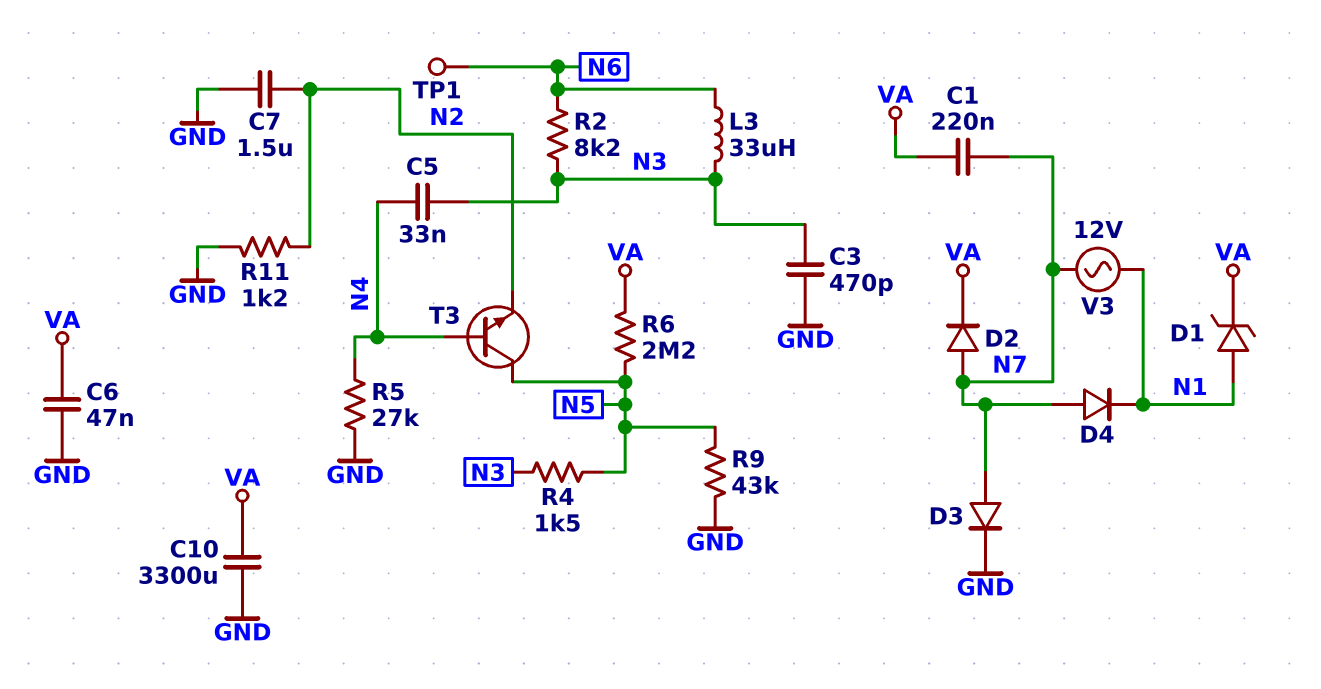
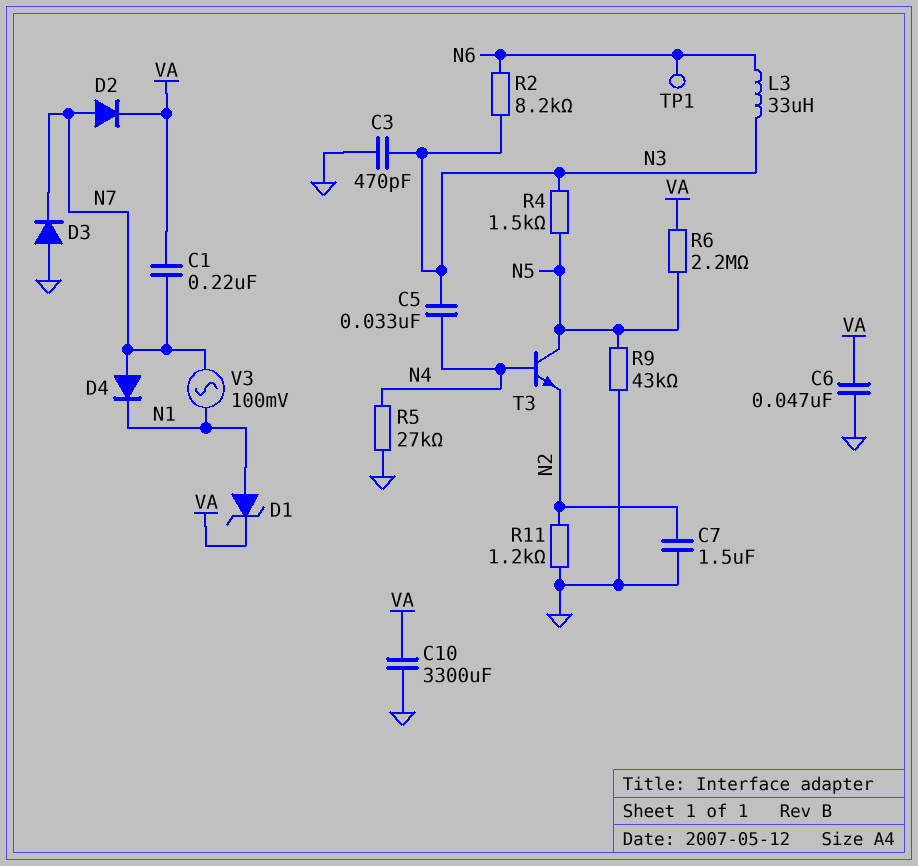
D3: diode (A N7, K GND) -> diode (A GND, K N7)
V3: AC 12V (N1, N7) -> AC 100mV (N1, N7)

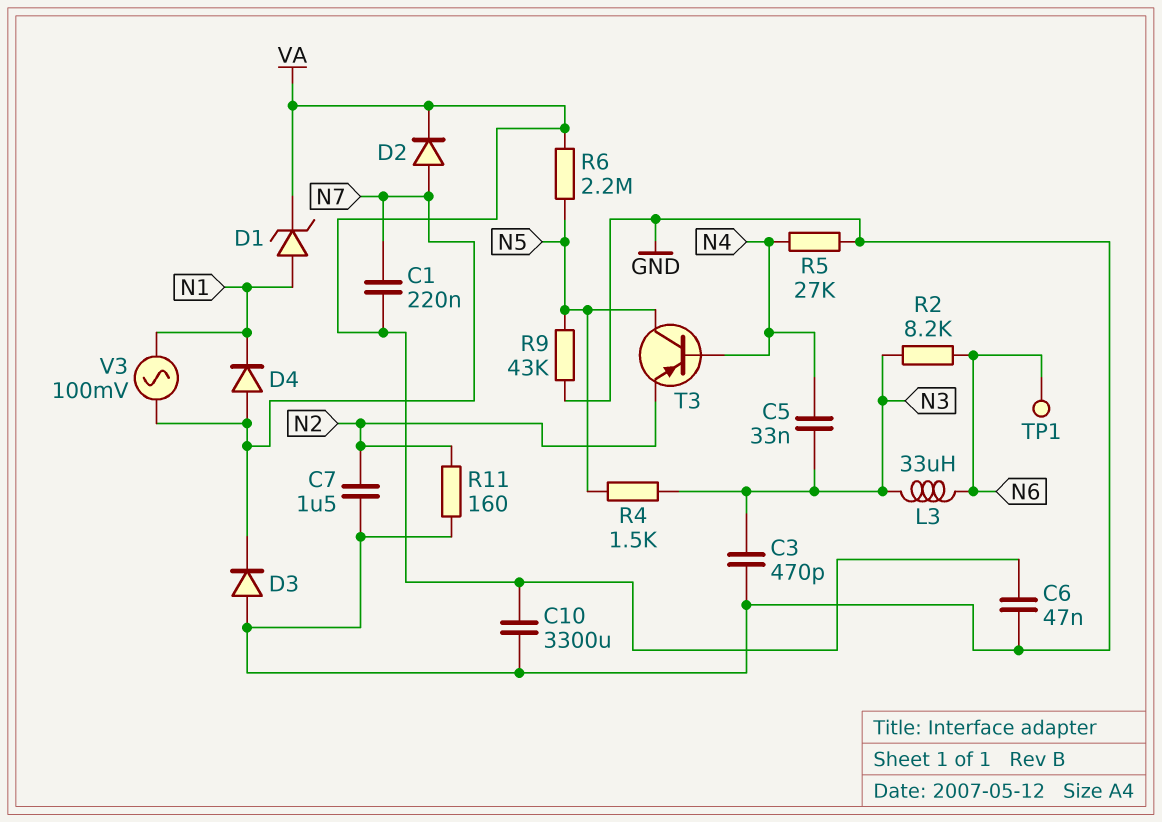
R11: 1.2k (GND, N2) -> 160 (GND, N2)
T3: NPN (B N4, C N5, E N2) -> PNP (B N4, C N5, E N2)

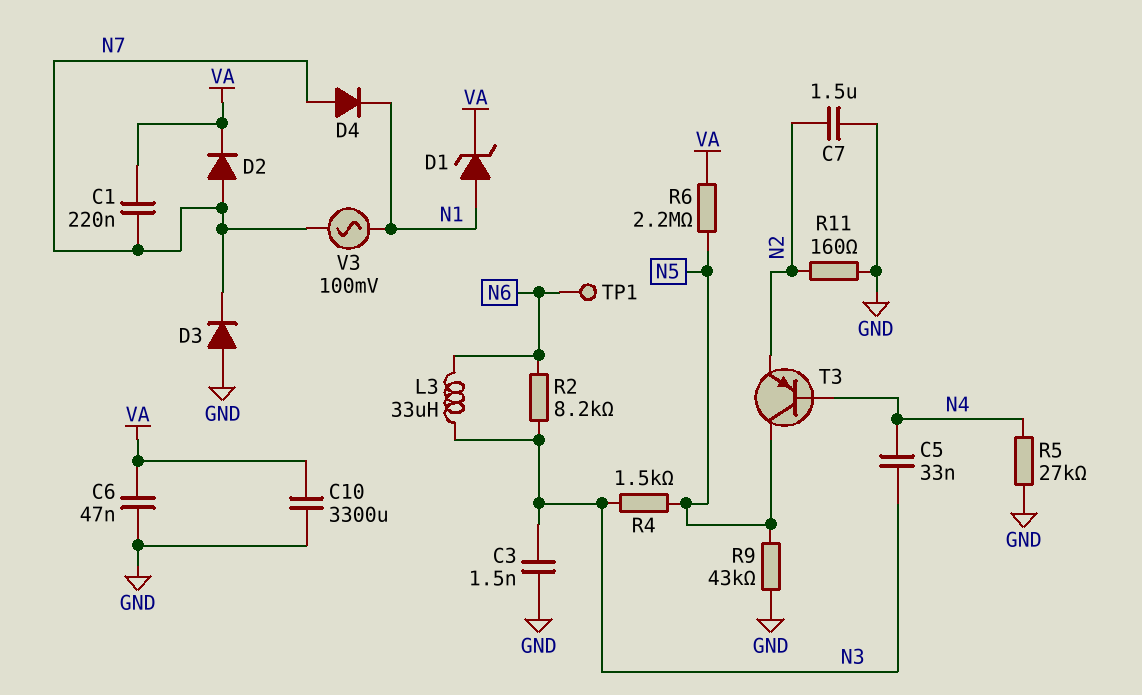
C3: 470pF (GND, N3) -> 1.5nF (GND, N3)

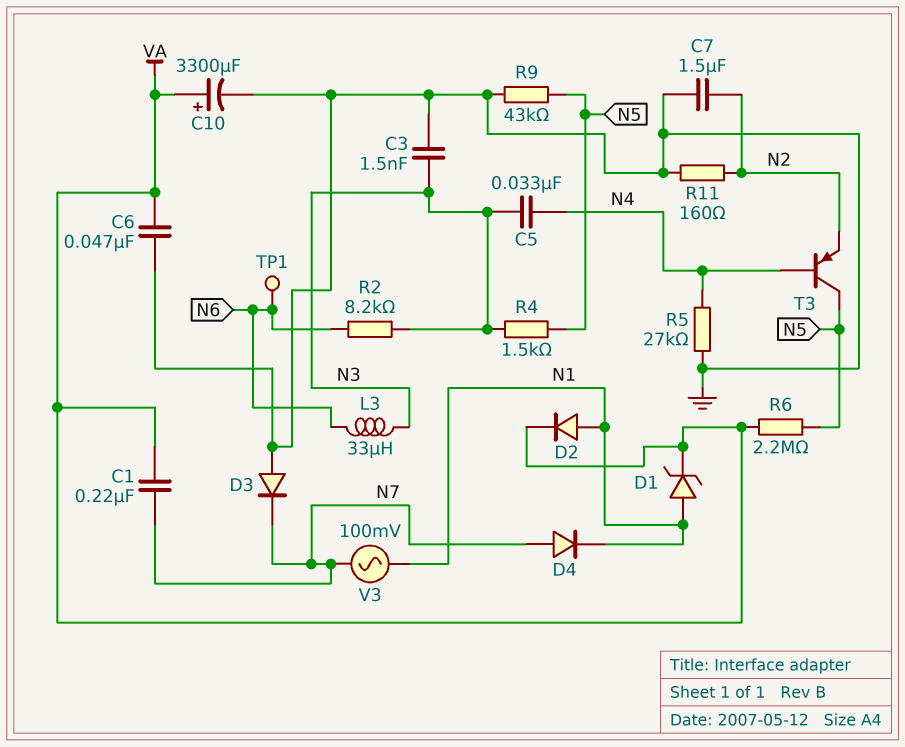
C10: 3300uF (GND, VA) -> 3300uF (plus VA, minus GND)
D2: diode (A N7, K VA) -> diode (A N1, K VA)

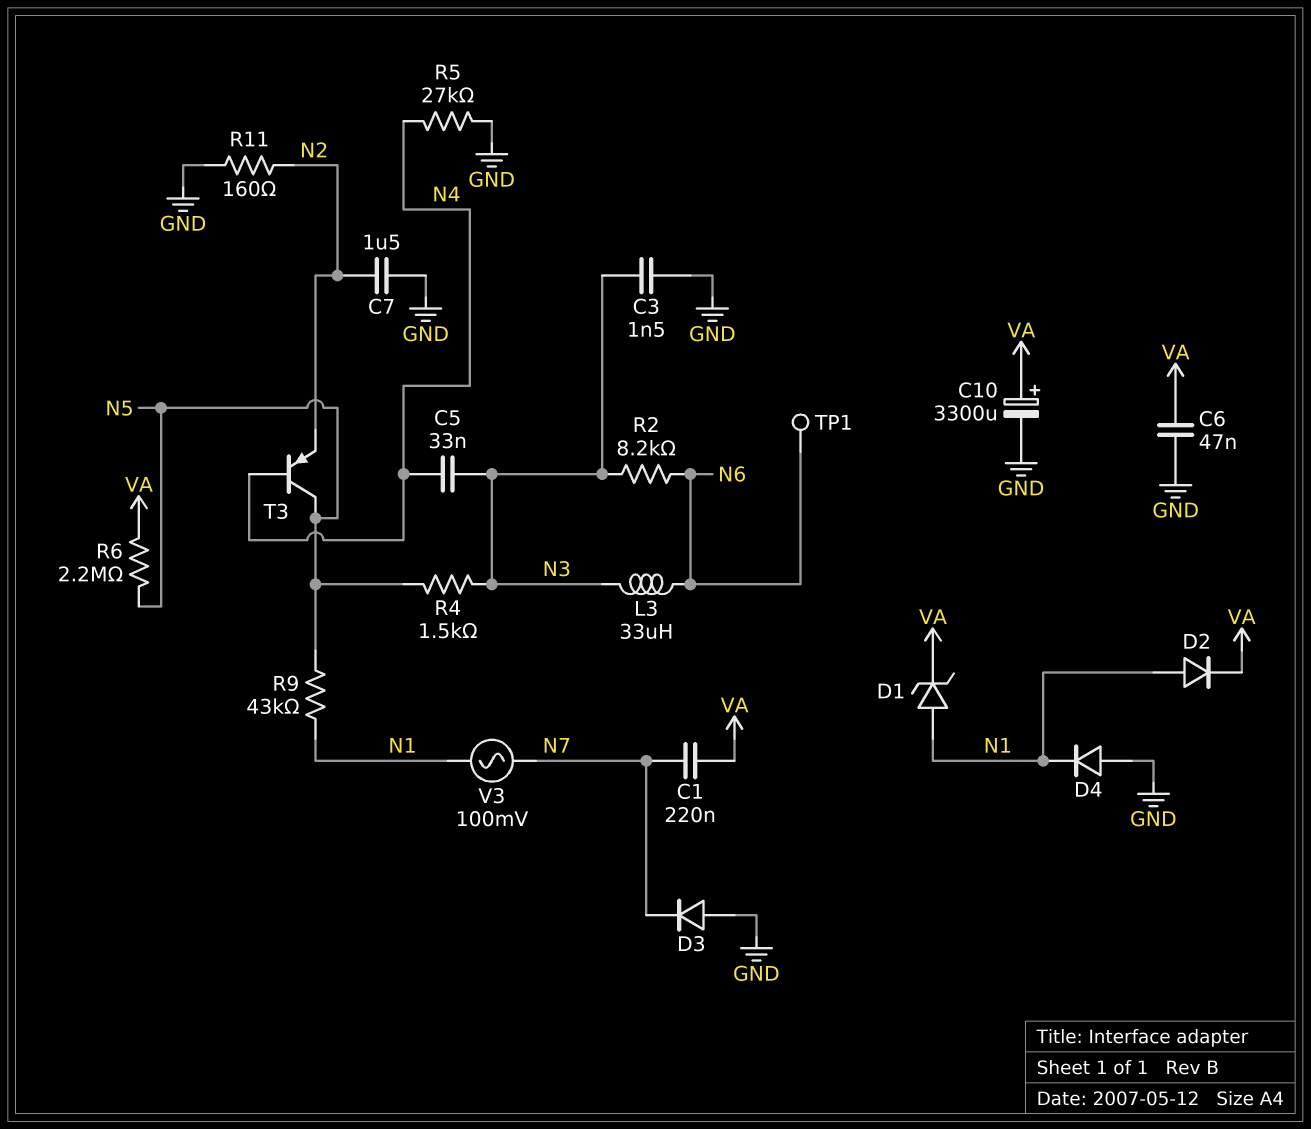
D4: diode (A N7, K N1) -> diode (A GND, K N1)
R9: 43k (GND, N5) -> 43k (N1, N5)

